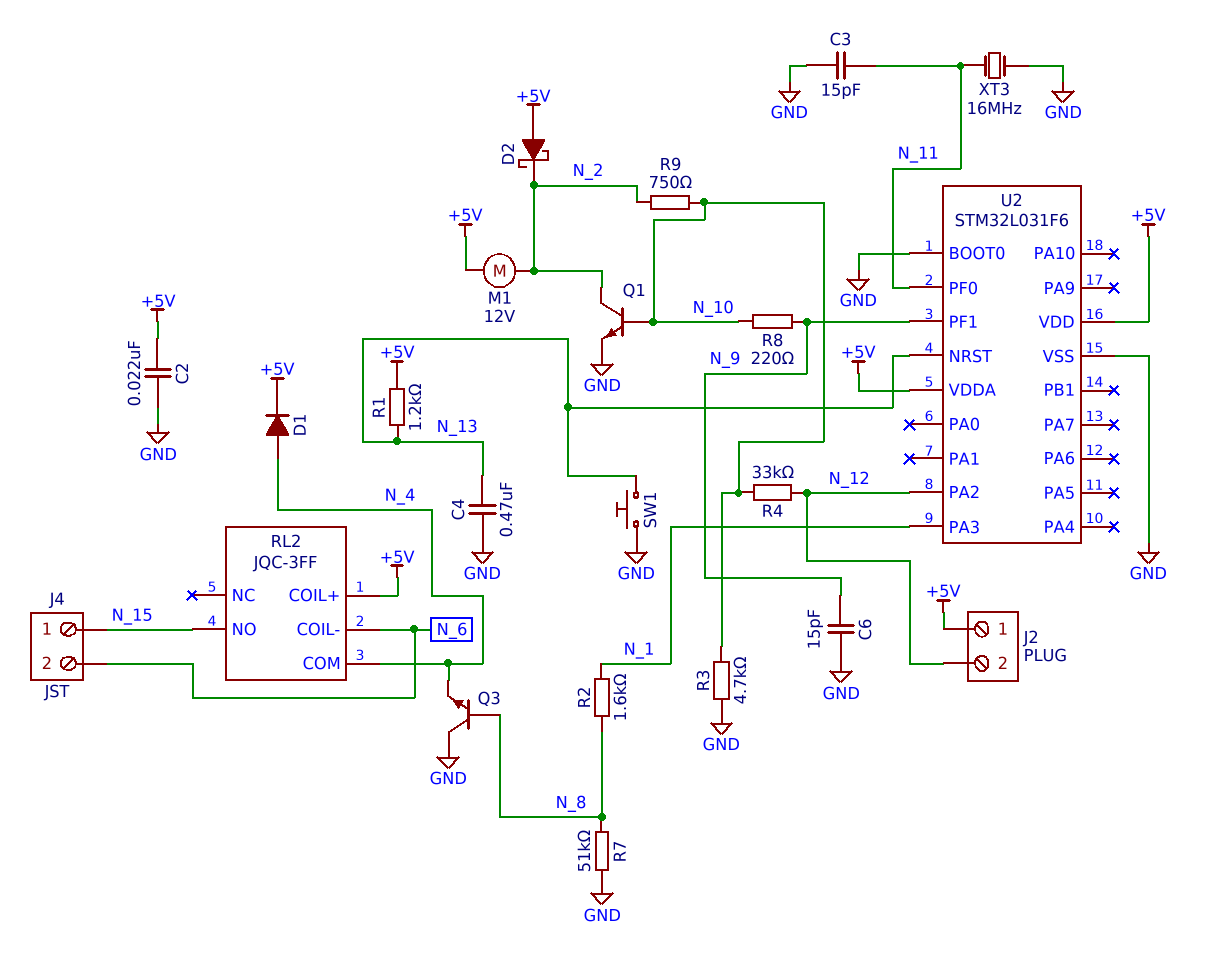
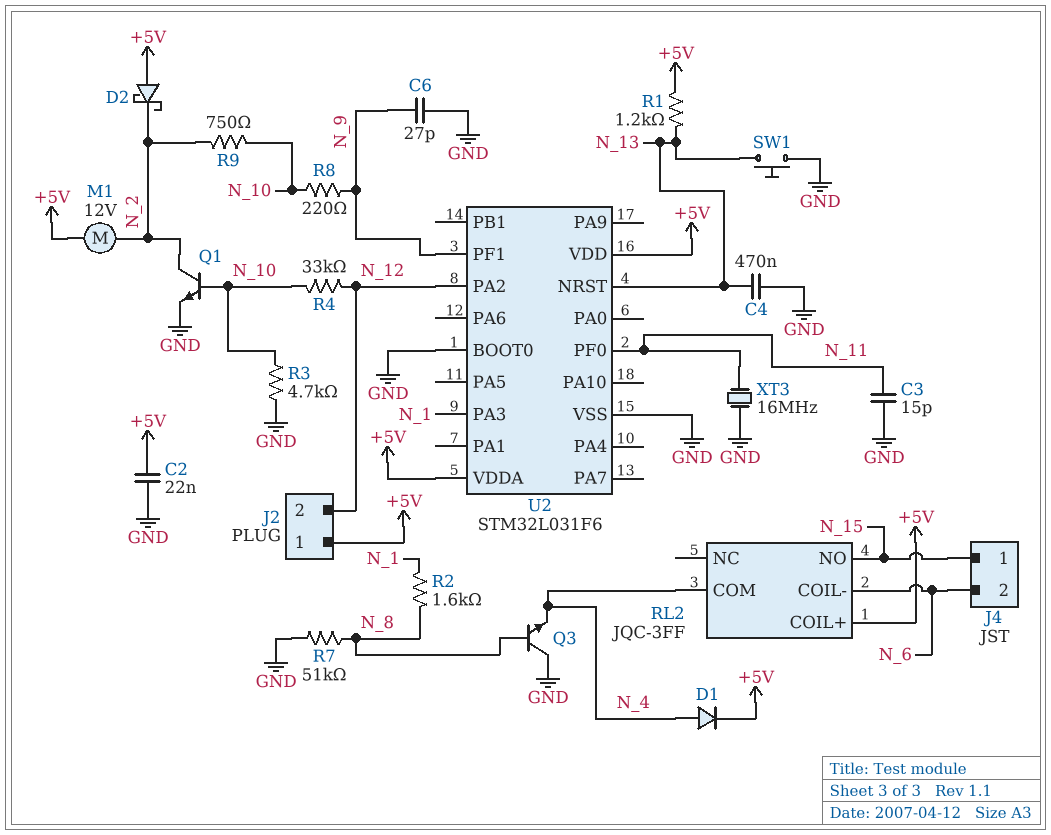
C6: 15pF (GND, N_9) -> 27pF (GND, N_9)

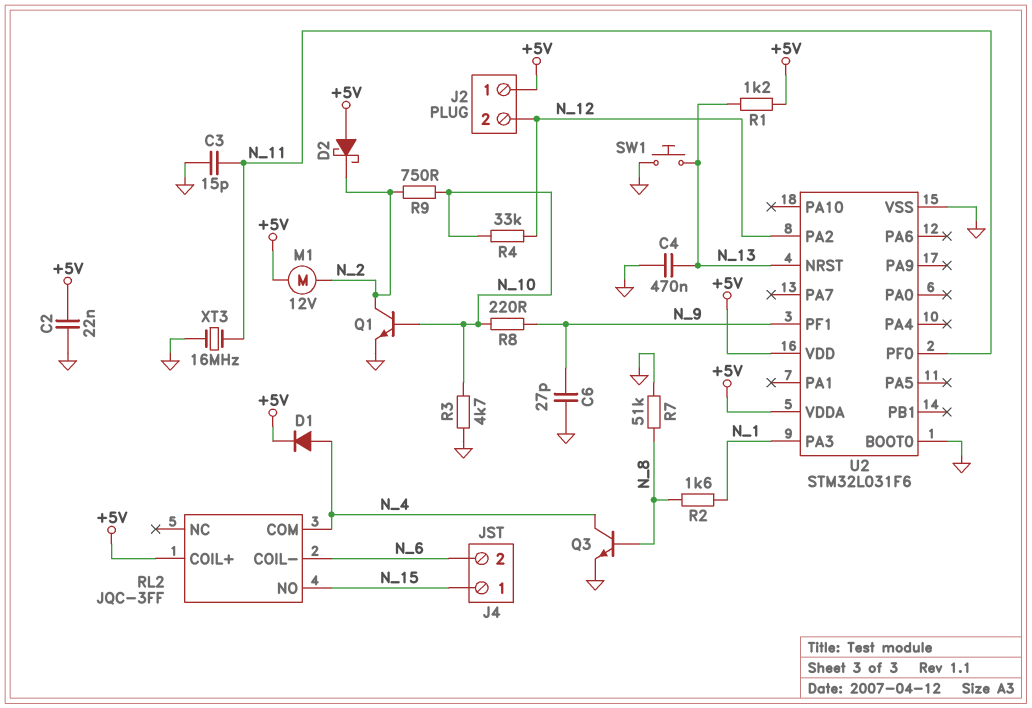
Q3: NPN (B N_8, C GND, E N_4) -> NPN (B N_8, C N_4, E GND)

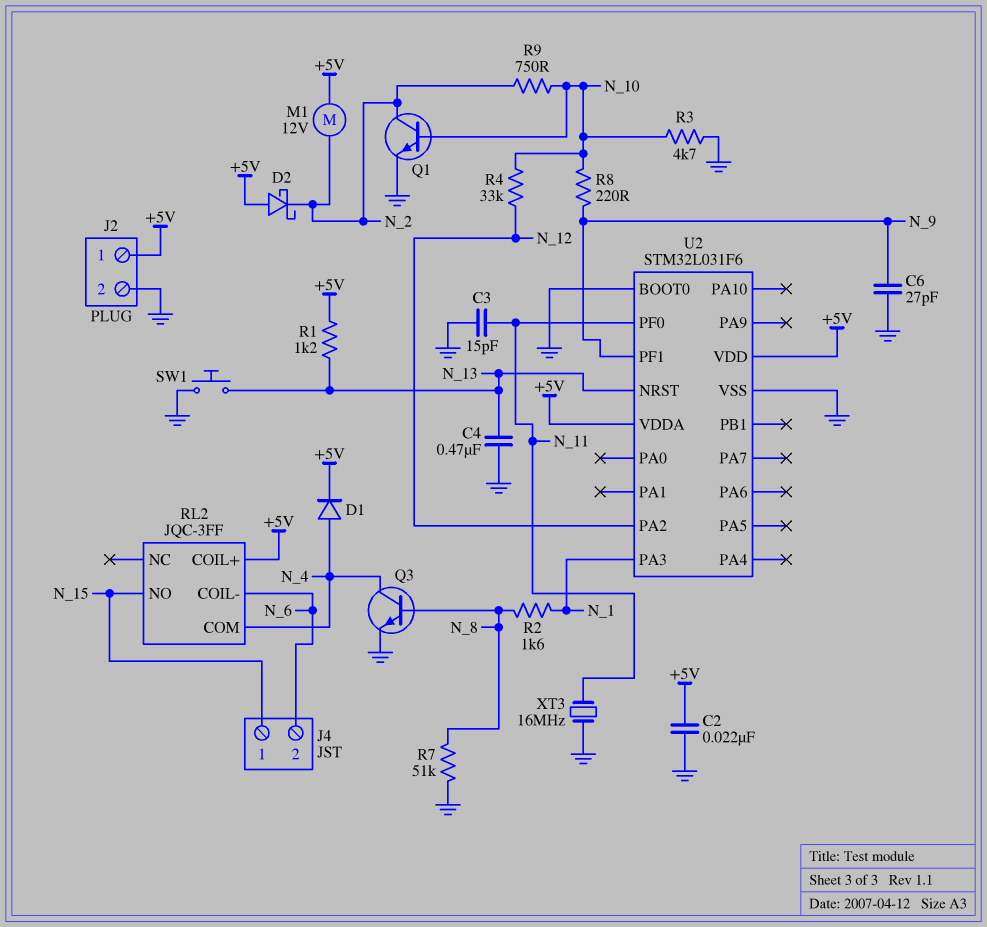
J2 pin 2: N_12 -> GND

